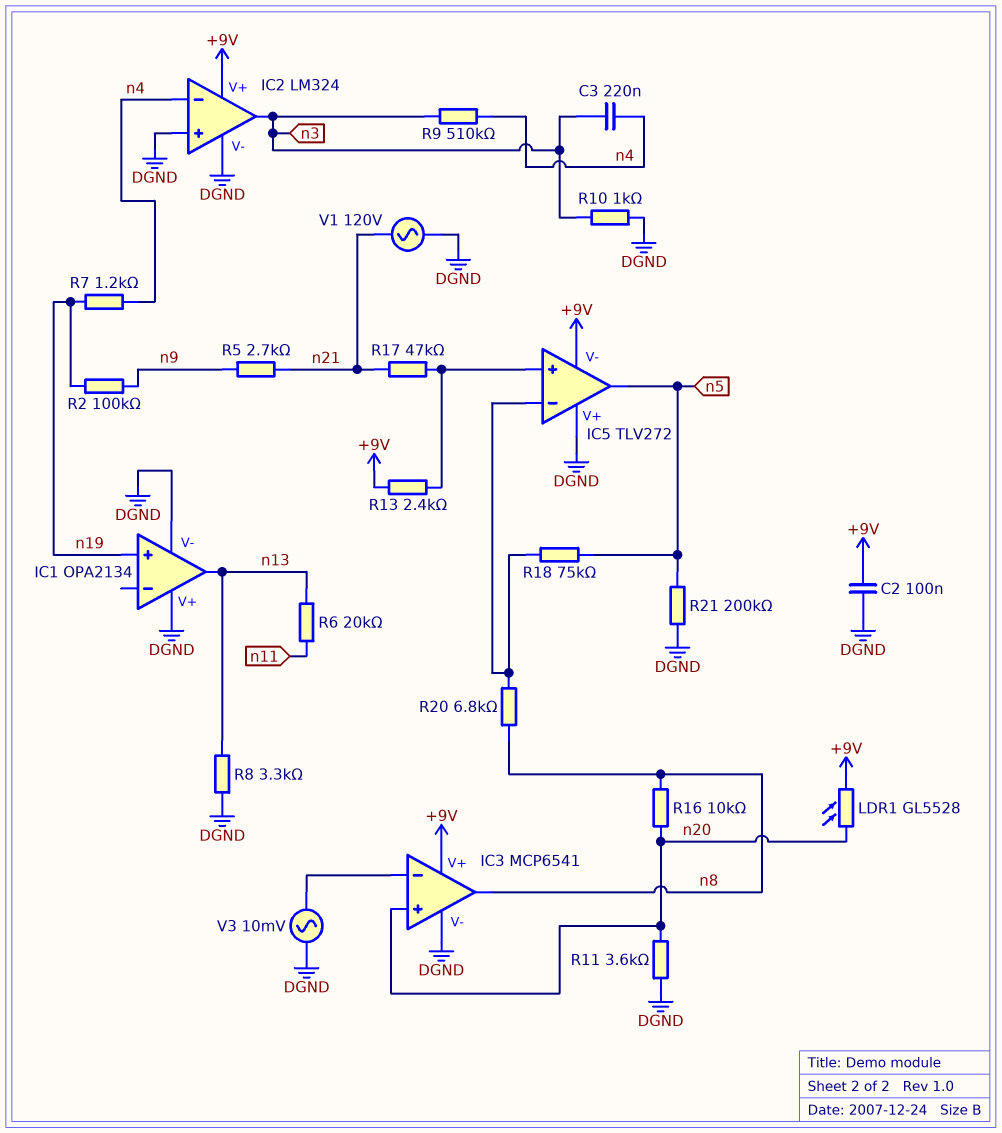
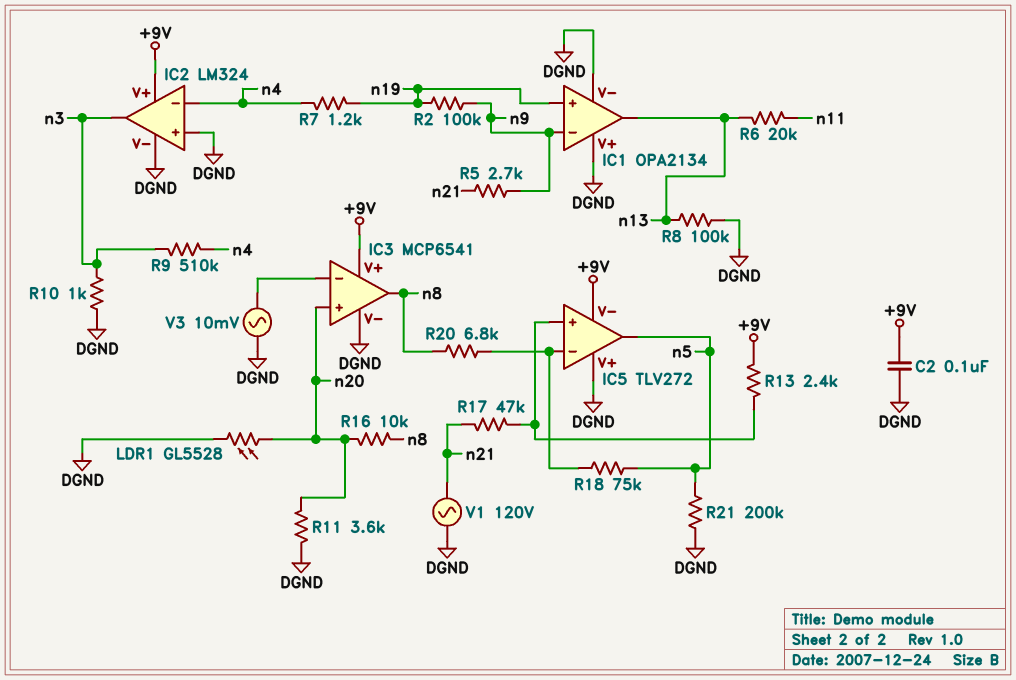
C3: 220nF (n3, n4) -> none
IC1 pin in-: none -> n9
LDR1: GL5528 (+9V, n20) -> GL5528 (DGND, n20)
R8: 3.3k (DGND, n13) -> 100k (DGND, n13)

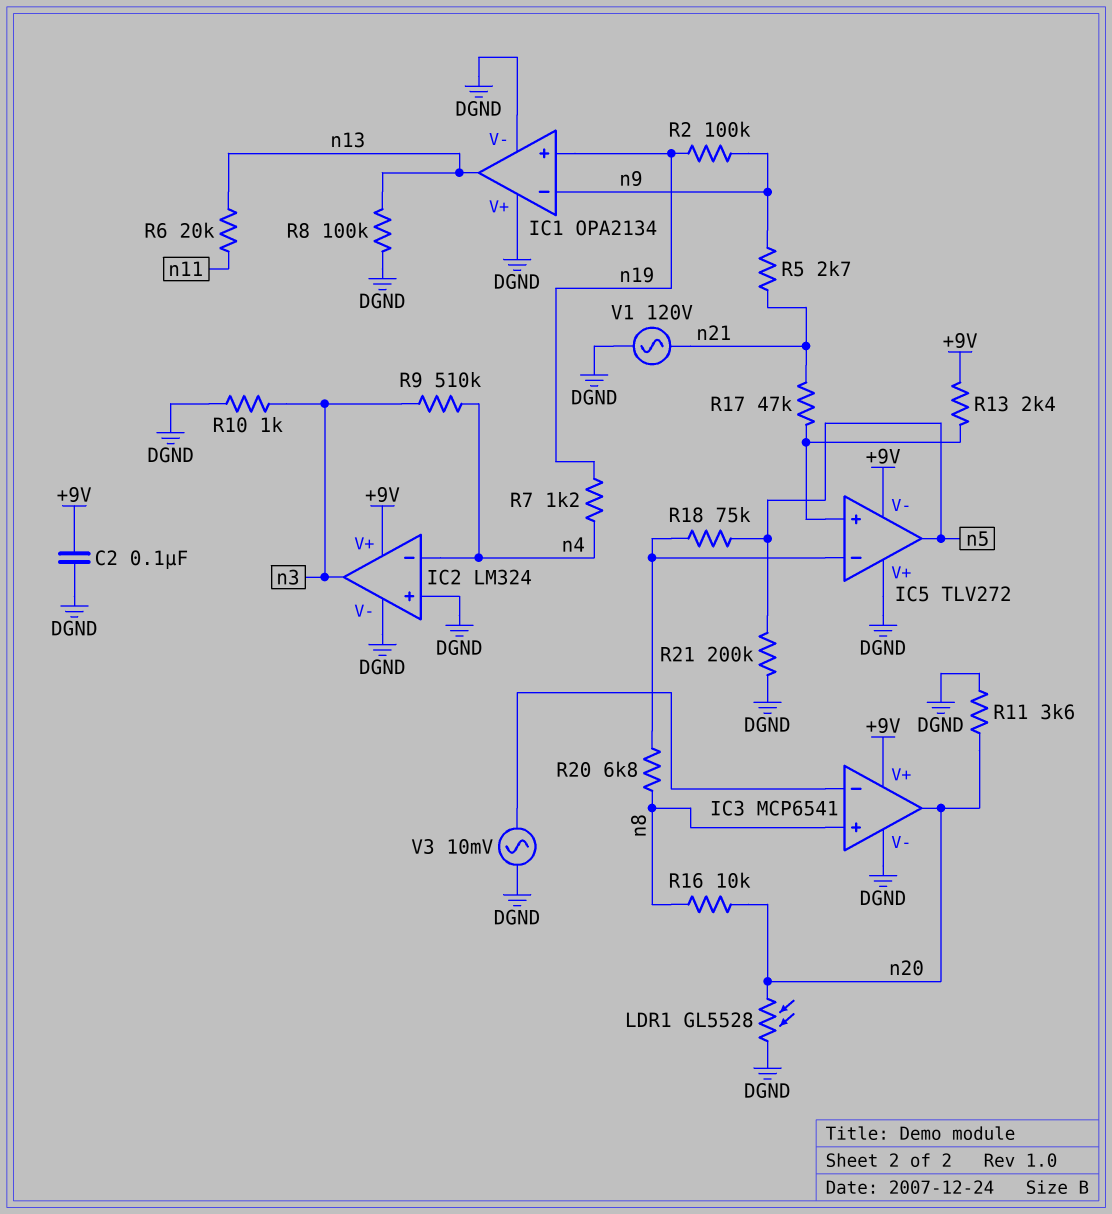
IC3 pin in+: n20 -> n8
IC3 pin out: n8 -> n20

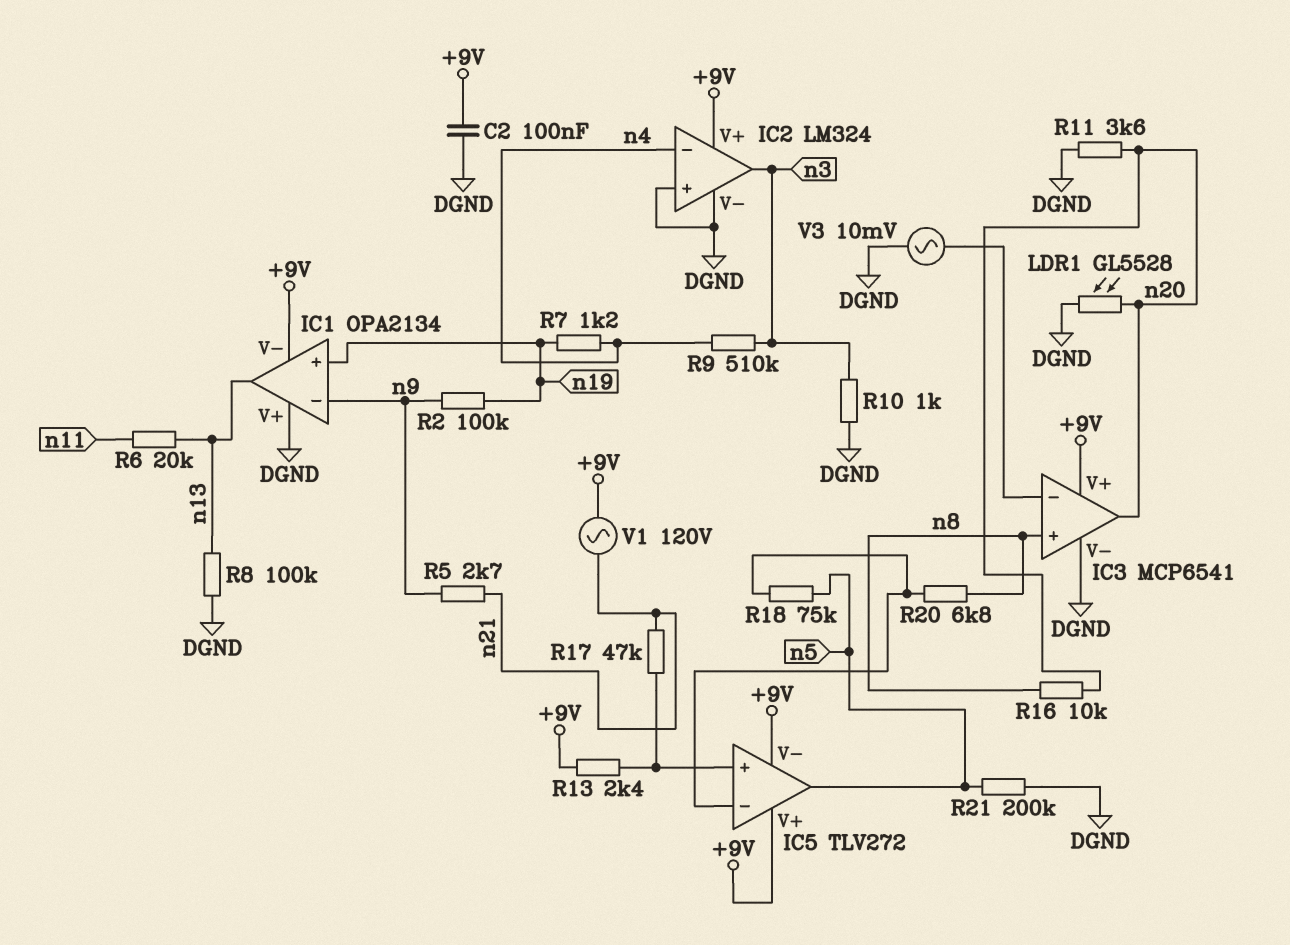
IC1 pin V-: DGND -> +9V
IC5 pin V+: DGND -> +9V
V1: AC 120V (DGND, n21) -> AC 120V (+9V, n21)

